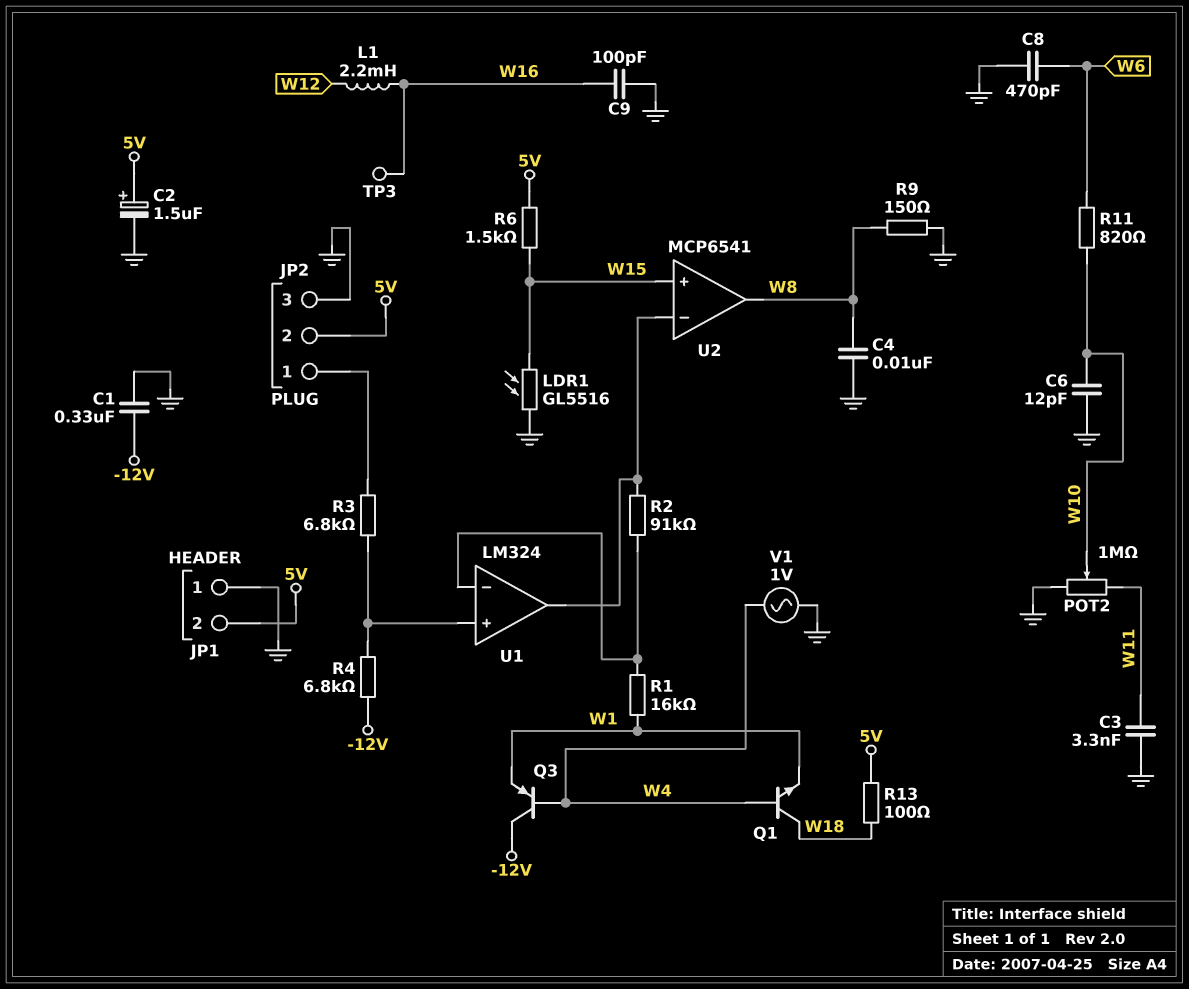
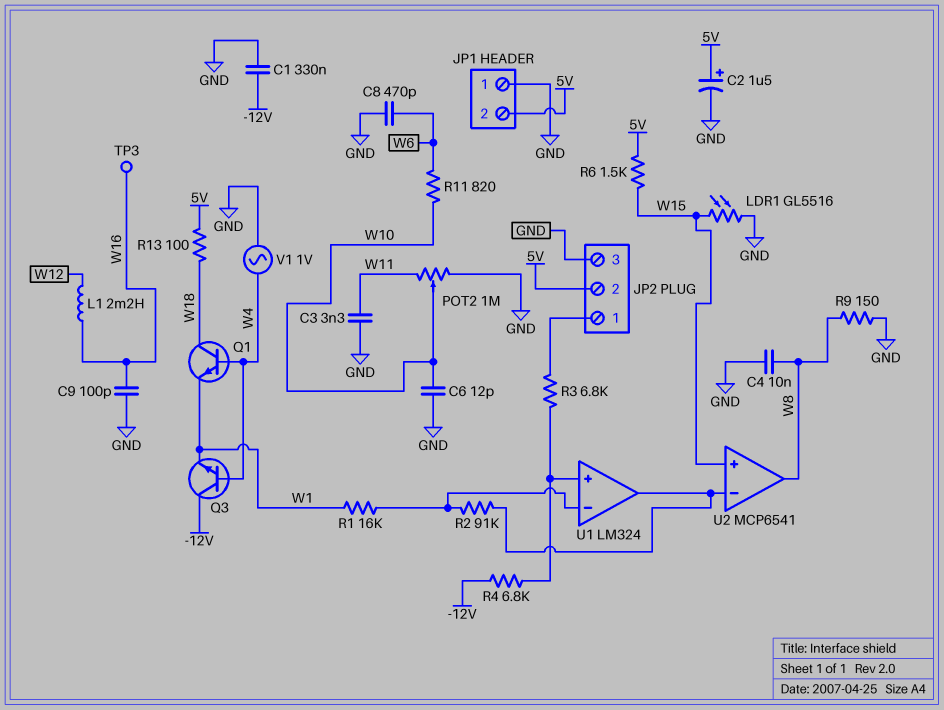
Q3: PNP (B W4, C -12V, E W1) -> NPN (B W4, C -12V, E W1)

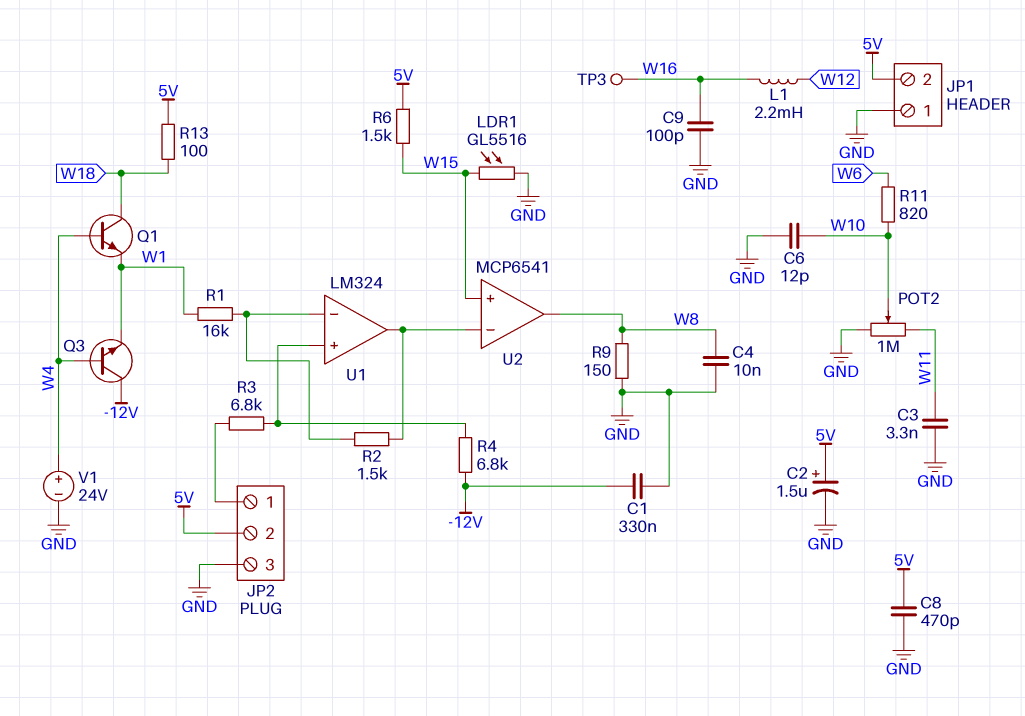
C8: 470pF (GND, W6) -> 470pF (5V, GND)
R2: 91k (U1/in-, U1/out) -> 1.5k (U1/in-, U1/out)
V1: AC 1V (GND, W4) -> 24V (plus W4, minus GND)

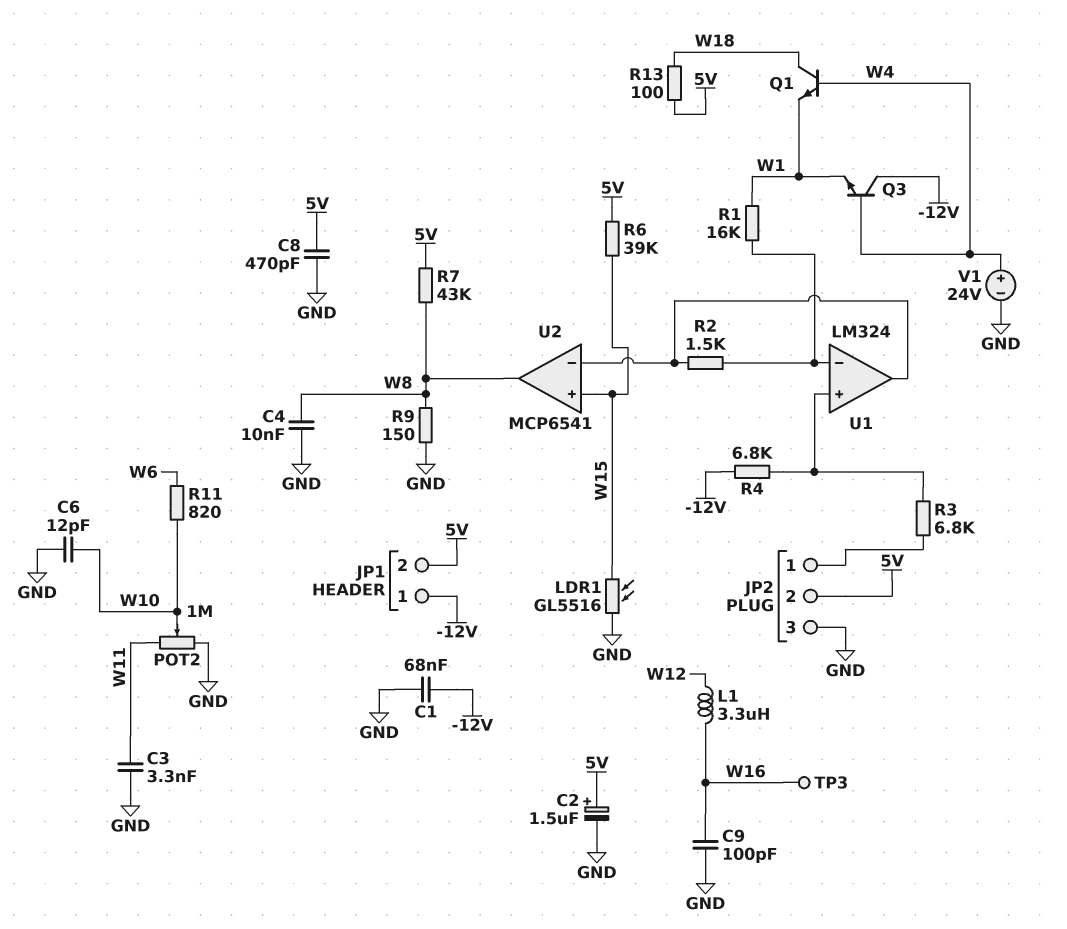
C1: 330nF (-12V, GND) -> 68nF (-12V, GND)
JP1 pin 1: GND -> -12V
L1: 2.2mH (W12, W16) -> 3.3uH (W12, W16)
R6: 1.5k (5V, W15) -> 39k (5V, W15)
R7: none -> 43k (5V, W8)

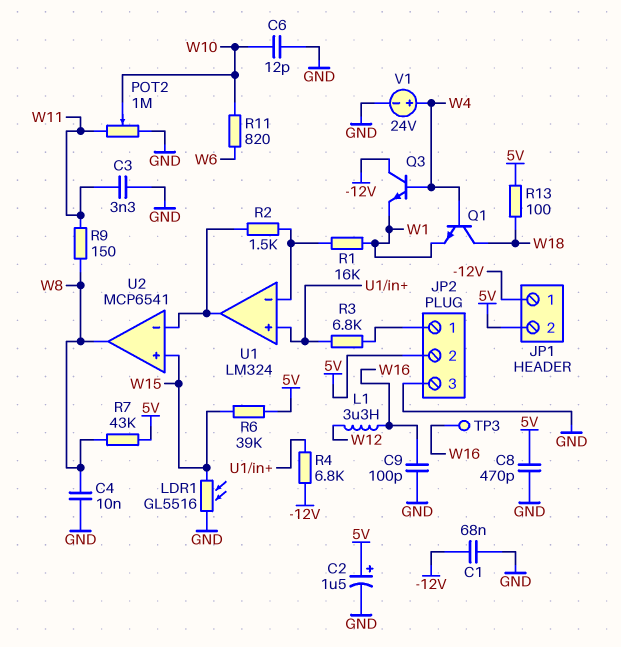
R9: 150 (GND, W8) -> 150 (W8, W11)

